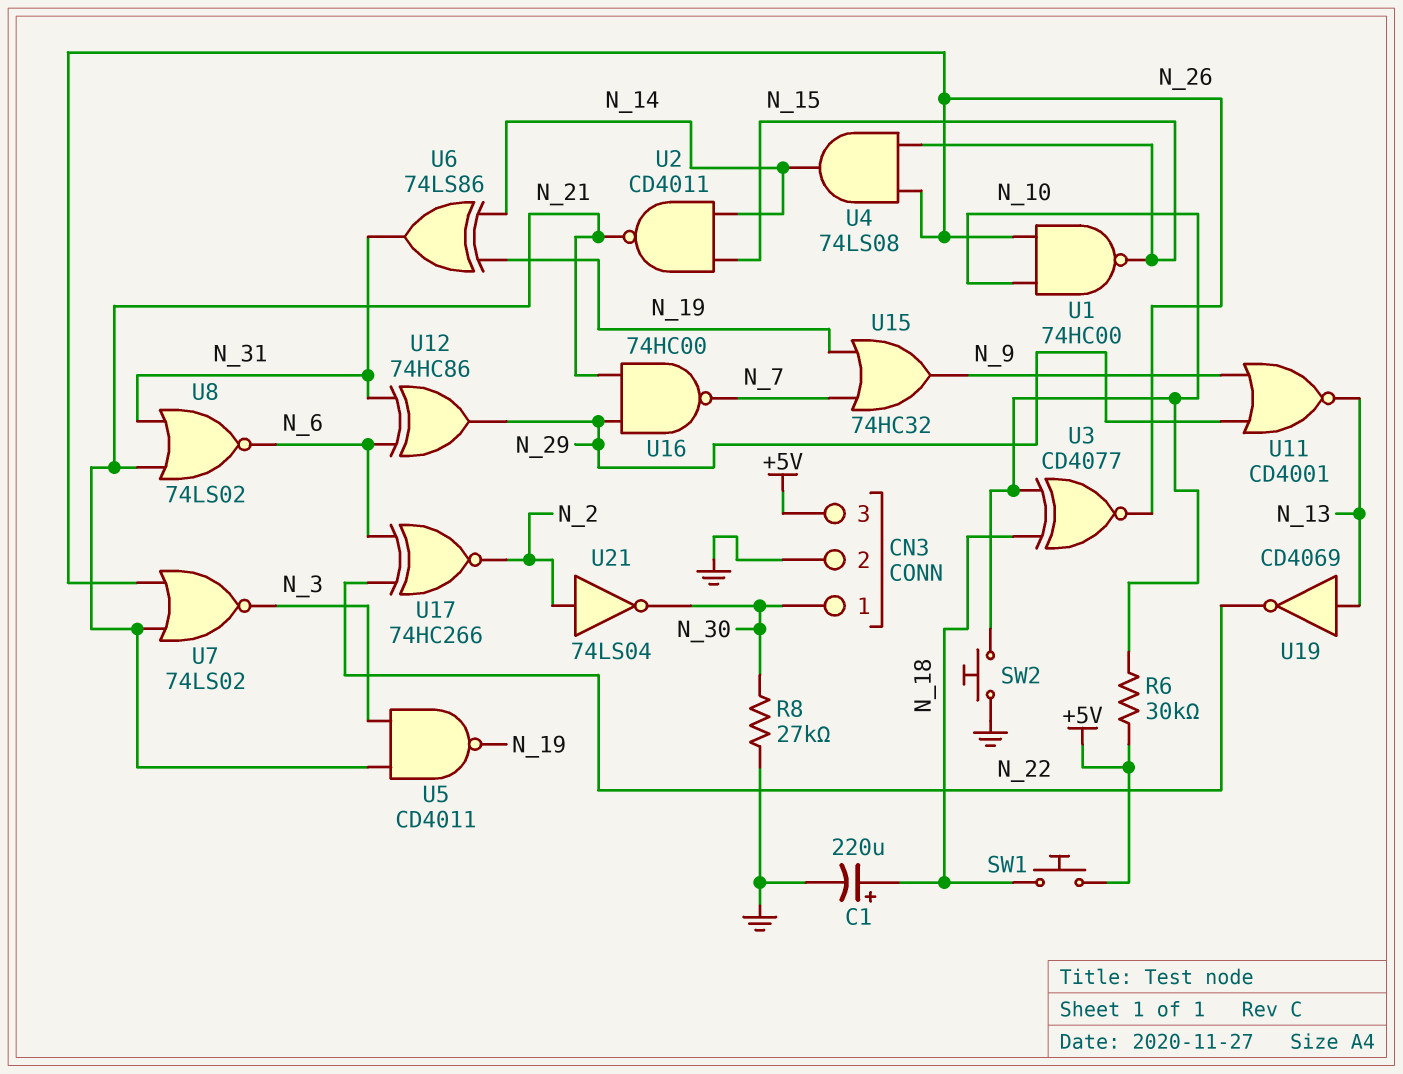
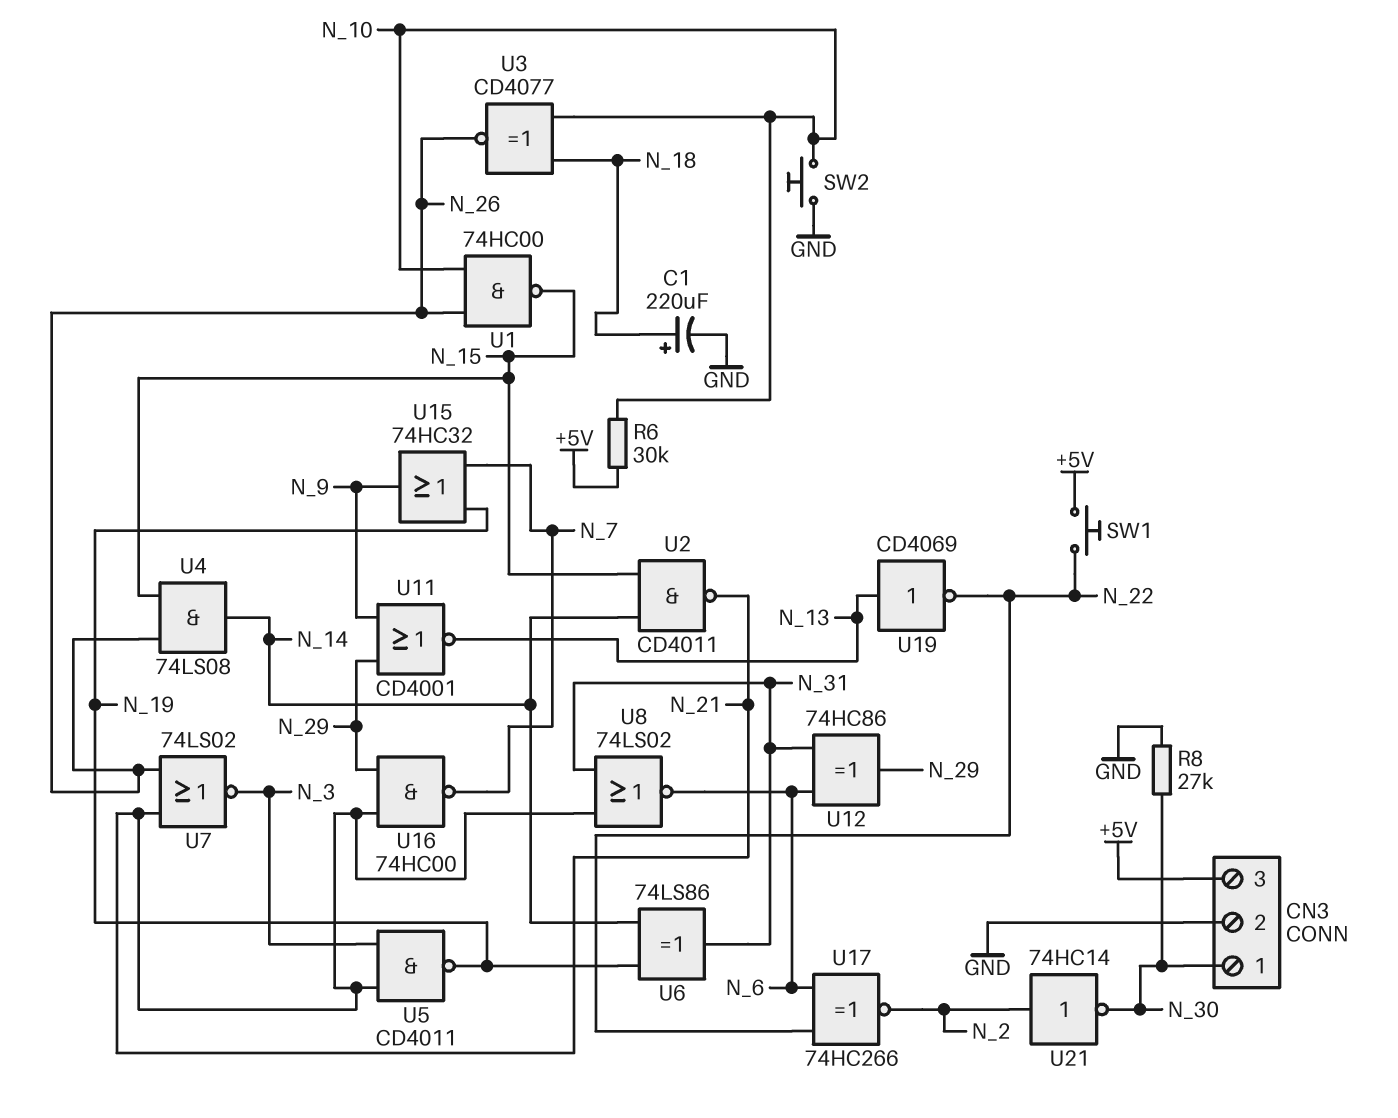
SW1: button (+5V, N_18) -> button (+5V, N_22)
U21: NOT 74LS04 (in N_2, out N_30) -> NOT 74HC14 (in N_2, out N_30)

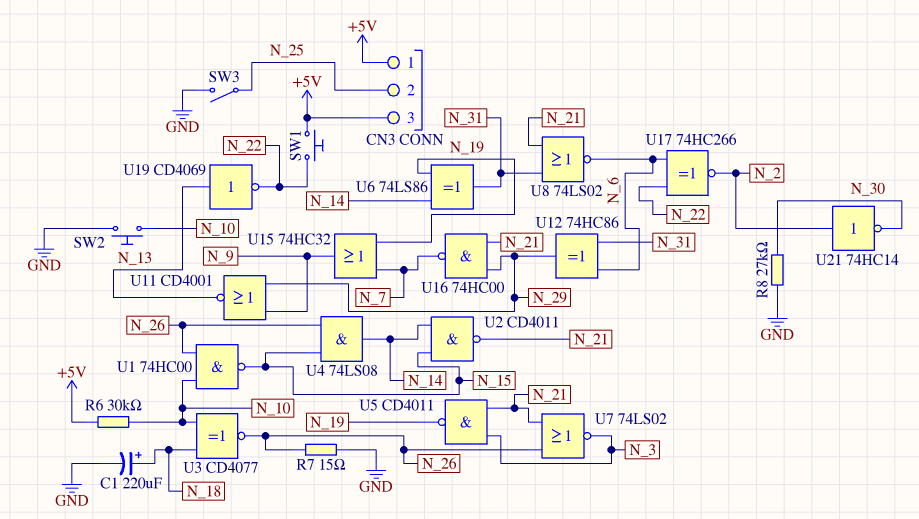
CN3 pin 1: N_30 -> +5V
CN3 pin 2: GND -> N_25
R7: none -> 15 (GND, N_26)
SW3: none -> switch (GND, N_25)

